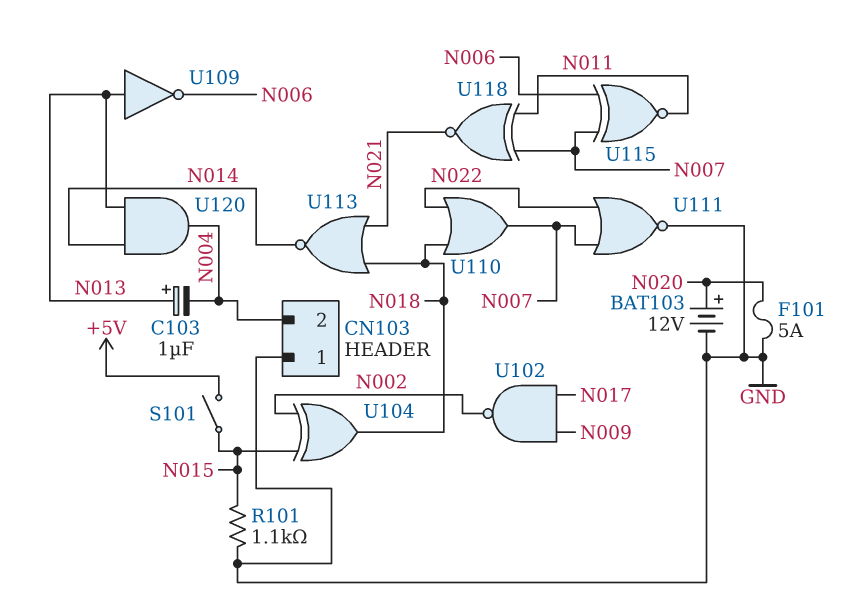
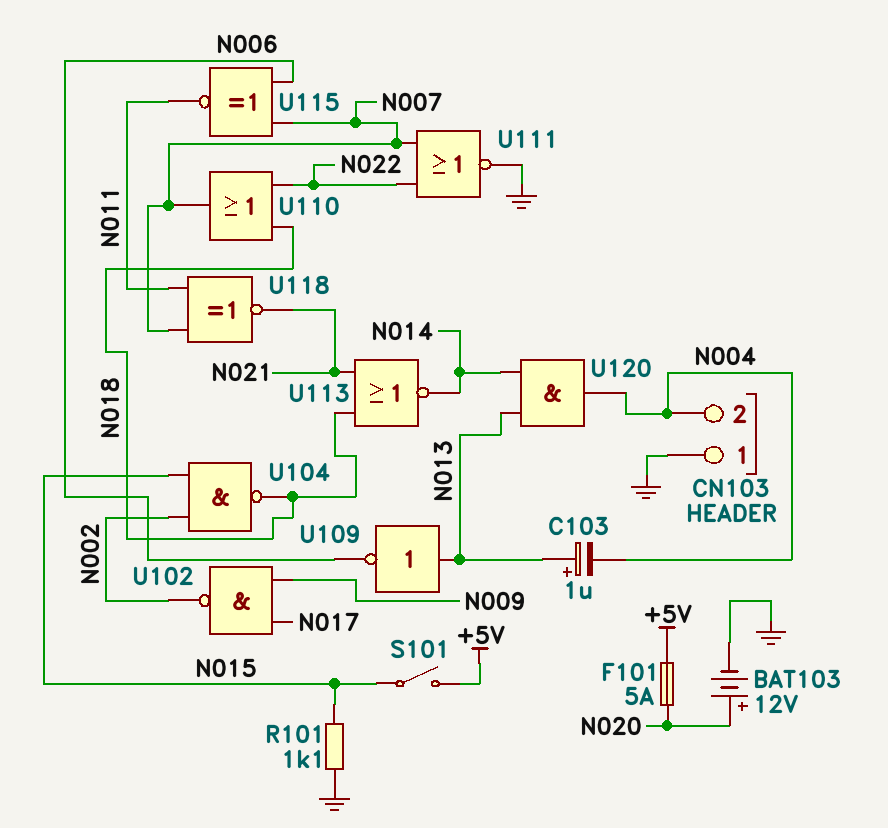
F101: 5A (GND, N020) -> 5A (+5V, N020)
U104: XOR (in N002, in N015, out N018) -> NAND (in N002, in N015, out N018)

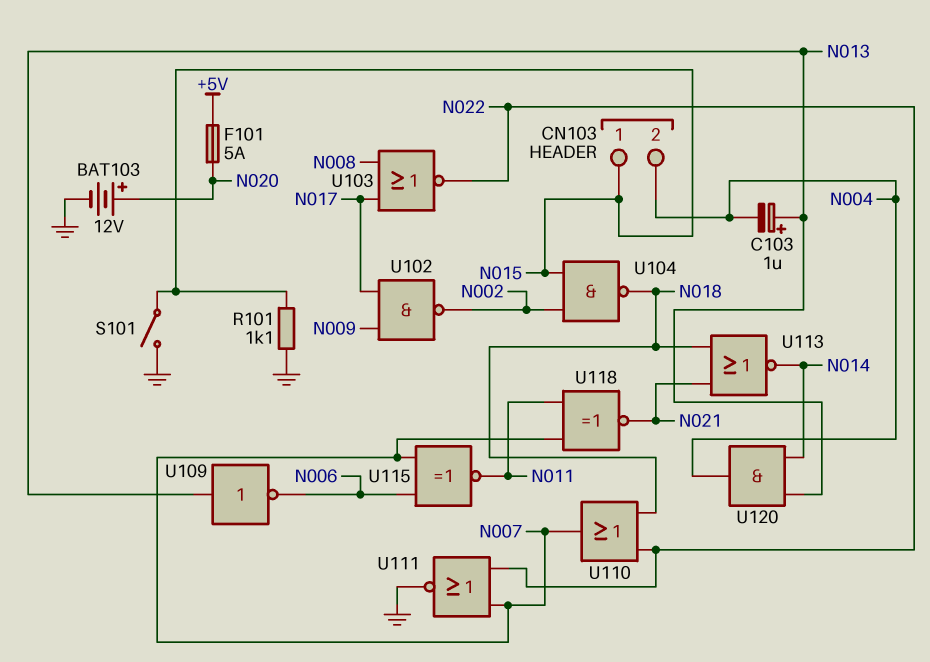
CN103 pin 1: GND -> N015
S101: switch (+5V, N015) -> switch (GND, N015)
U103: none -> NOR (in N008, in N017, out N022)

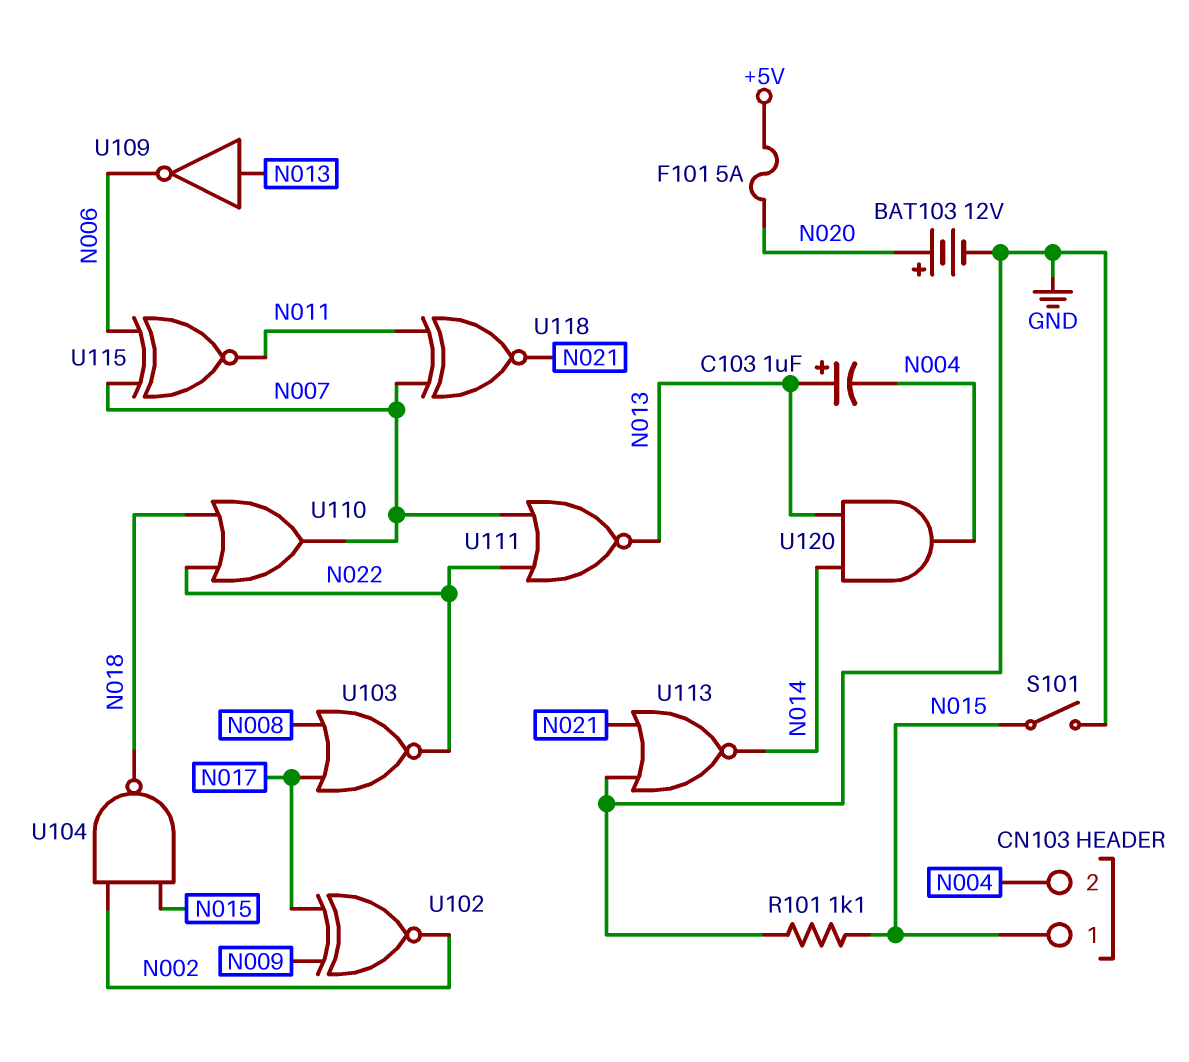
U102: NAND (in N009, in N017, out N002) -> XNOR (in N009, in N017, out N002)
U111: NOR (in N007, in N022, out GND) -> NOR (in N007, in N022, out N013)
U113: NOR (in N018, in N021, out N014) -> NOR (in GND, in N021, out N014)

